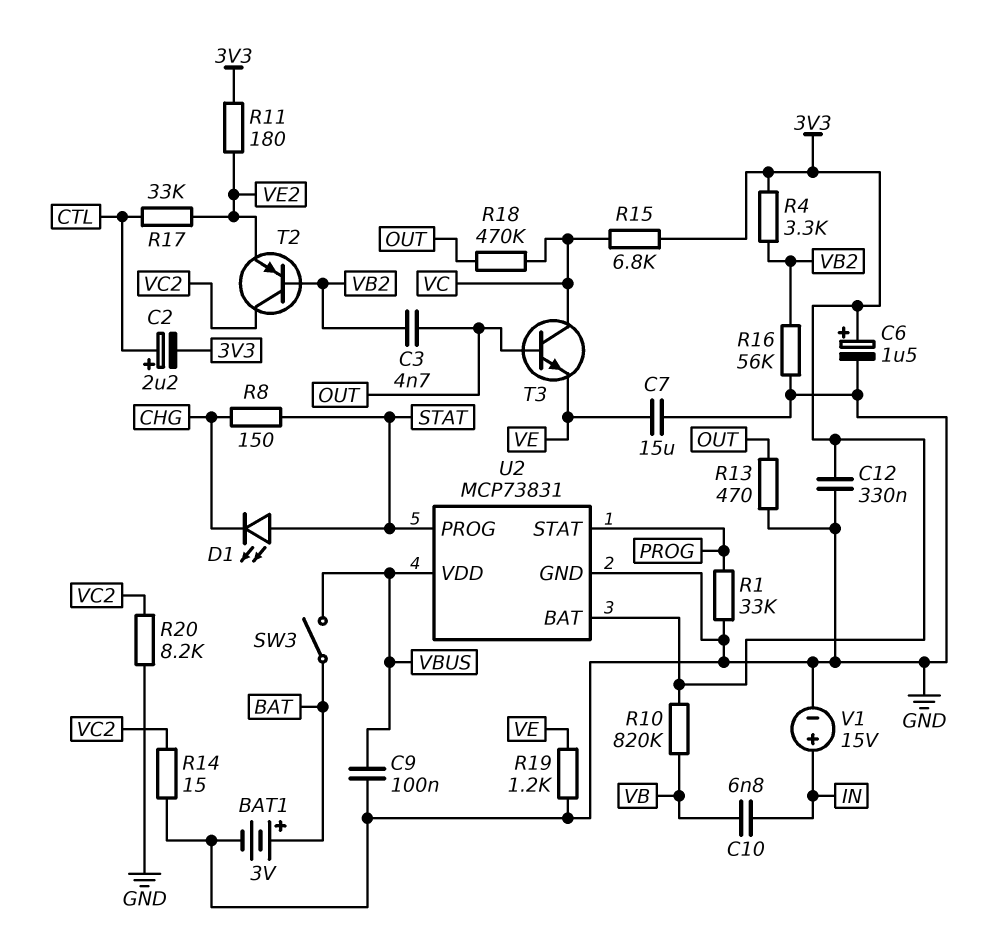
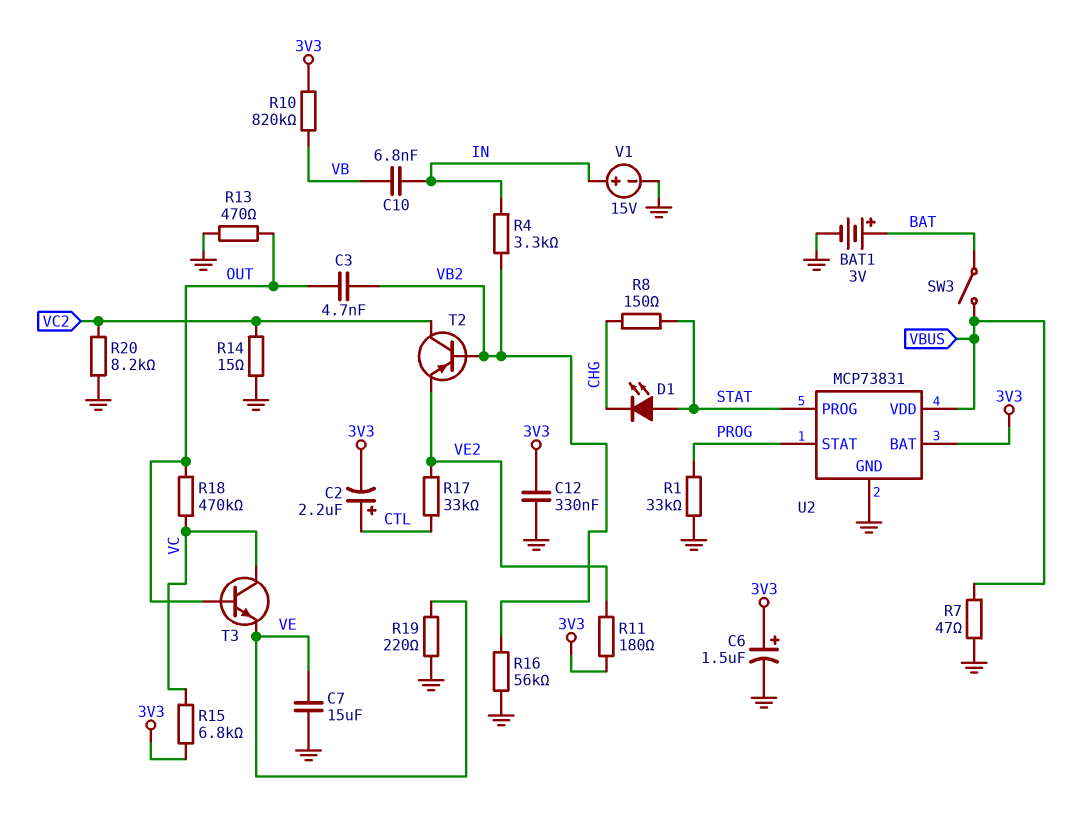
C9: 100nF (GND, VBUS) -> none
R4: 3.3k (3V3, VB2) -> 3.3k (IN, VB2)
R7: none -> 47 (GND, VBUS)
R19: 1.2k (GND, VE) -> 220 (GND, VE)

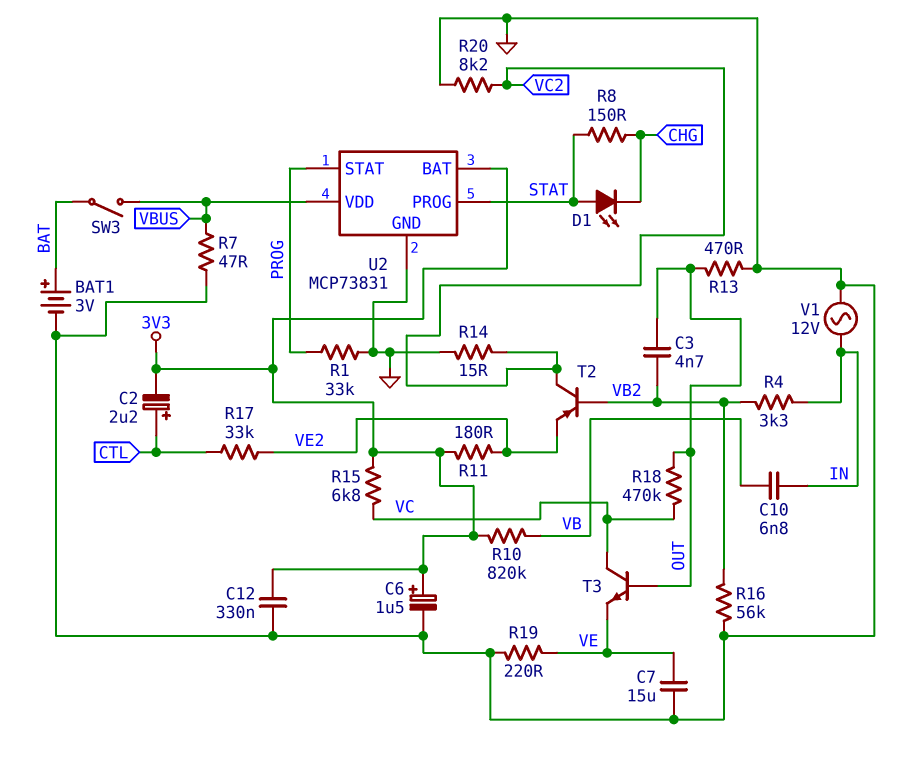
V1: 15V (plus IN, minus GND) -> AC 12V (GND, IN)

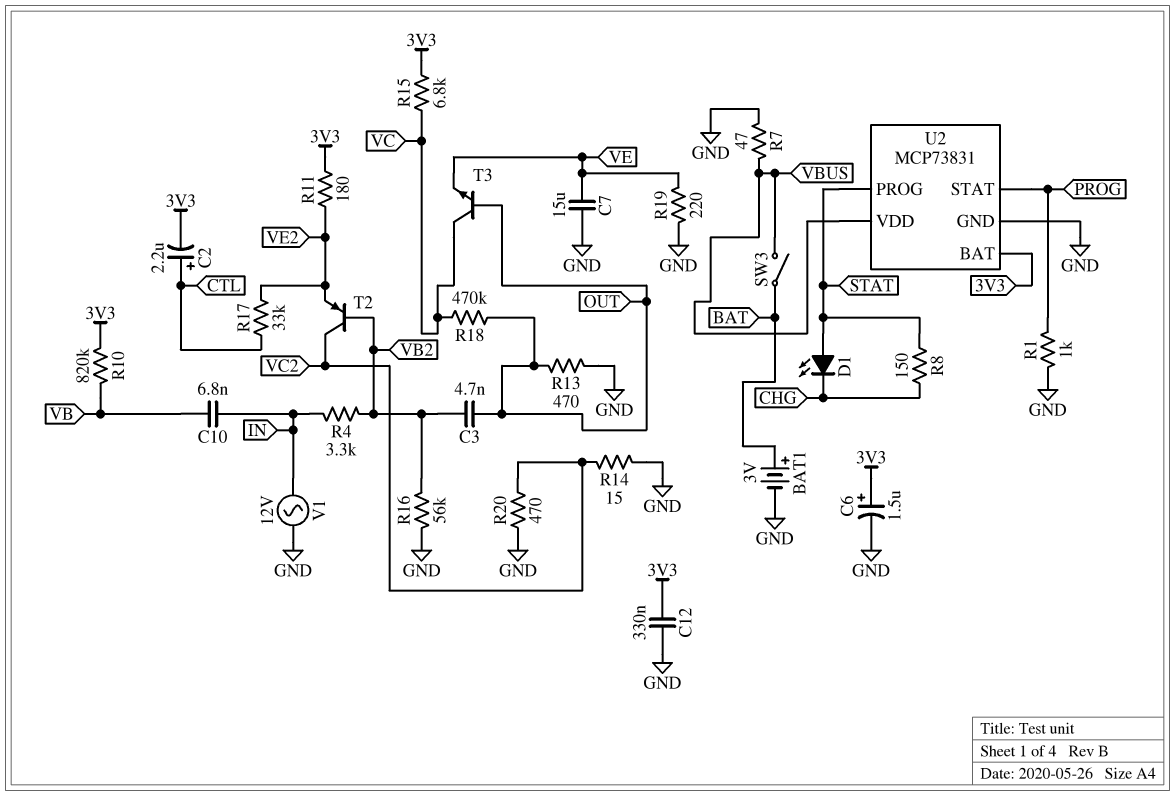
R1: 33k (GND, PROG) -> 1k (GND, PROG)
R20: 8.2k (GND, VC2) -> 470 (GND, VC2)

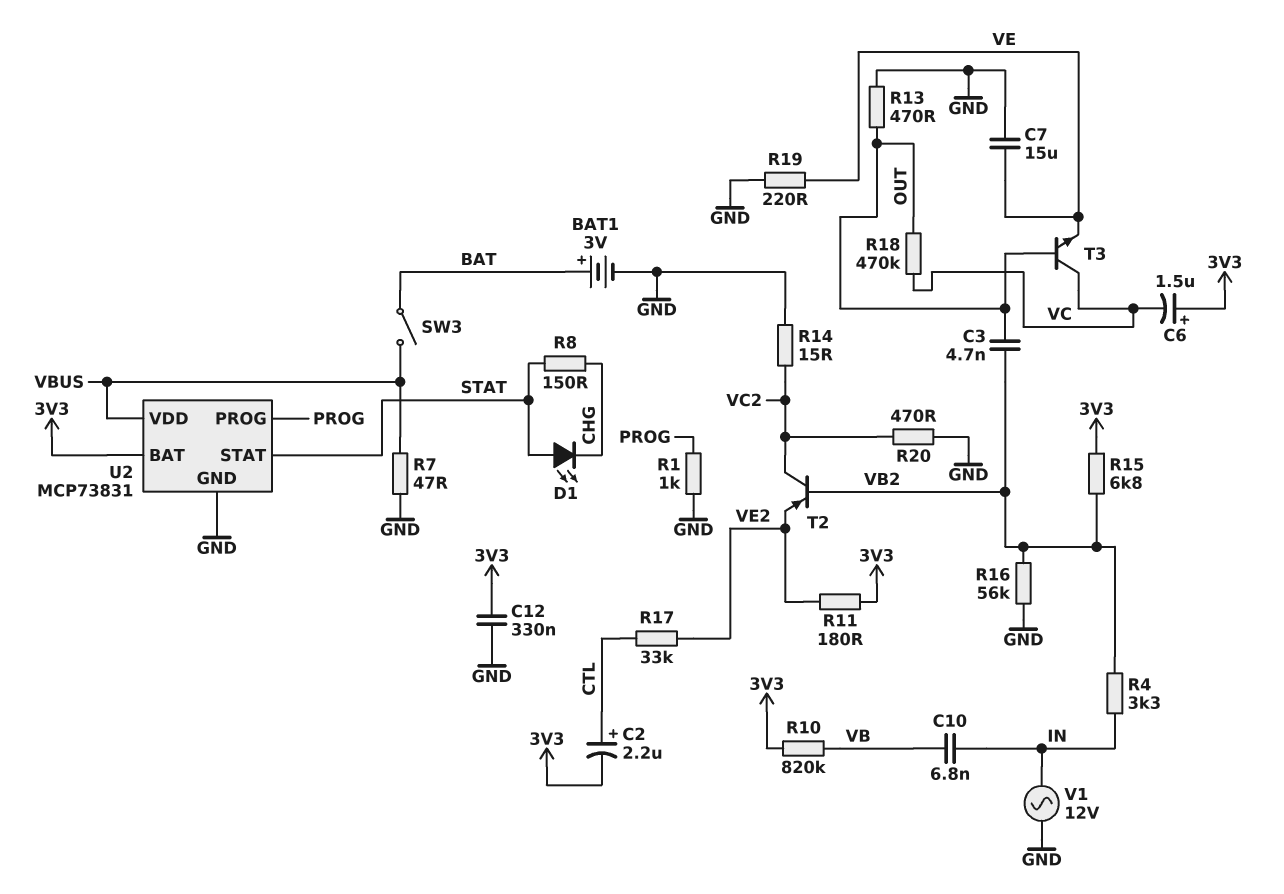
C6: 1.5uF (plus 3V3, minus GND) -> 1.5uF (plus 3V3, minus VC)
R15: 6.8k (3V3, VC) -> 6.8k (3V3, VB2)
U2 pin PROG: STAT -> PROG
U2 pin STAT: PROG -> STAT

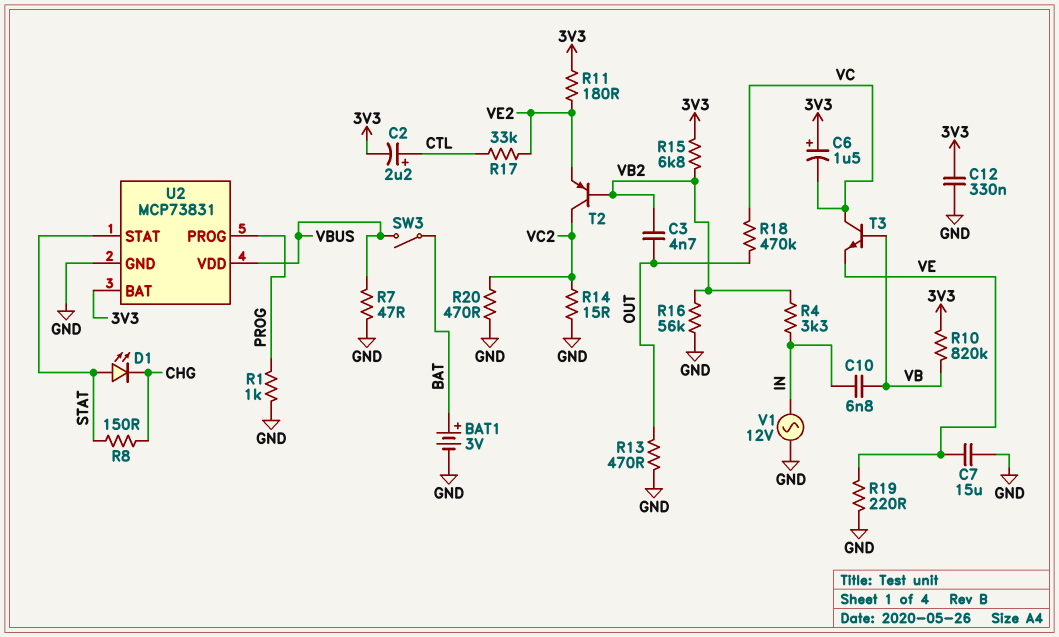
T3: NPN (B OUT, C VC, E VE) -> NPN (B VB, C VC, E VE)

